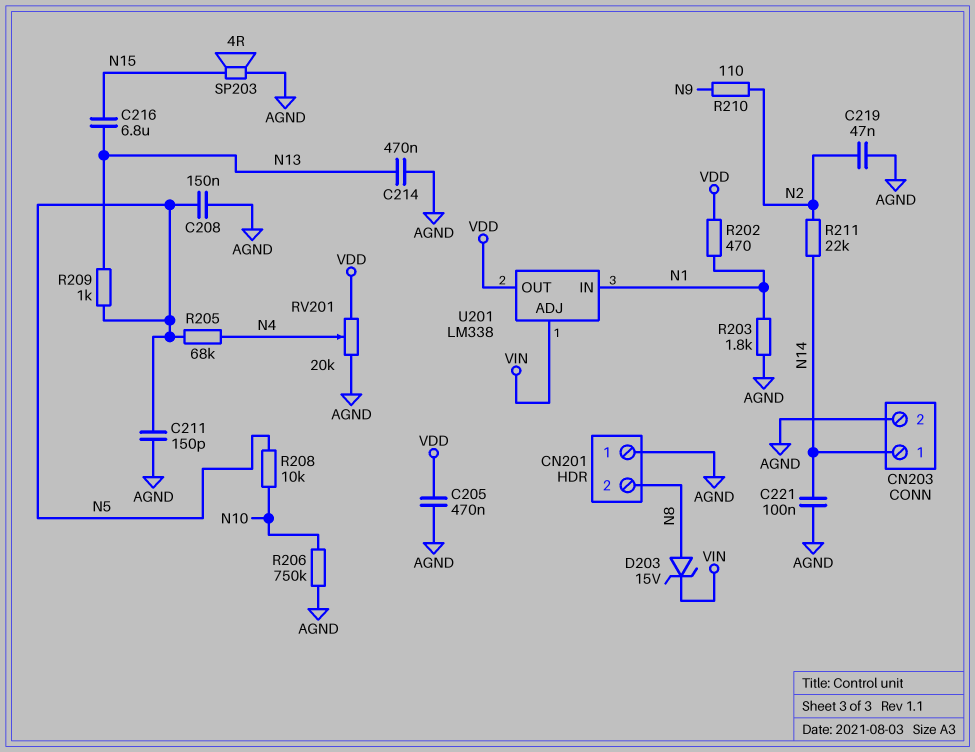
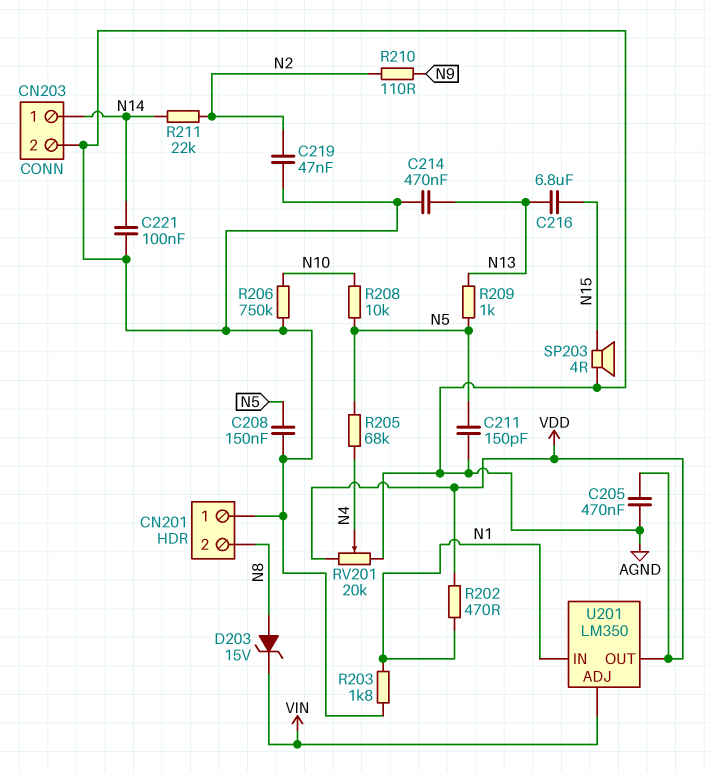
U201: LM338 -> LM350

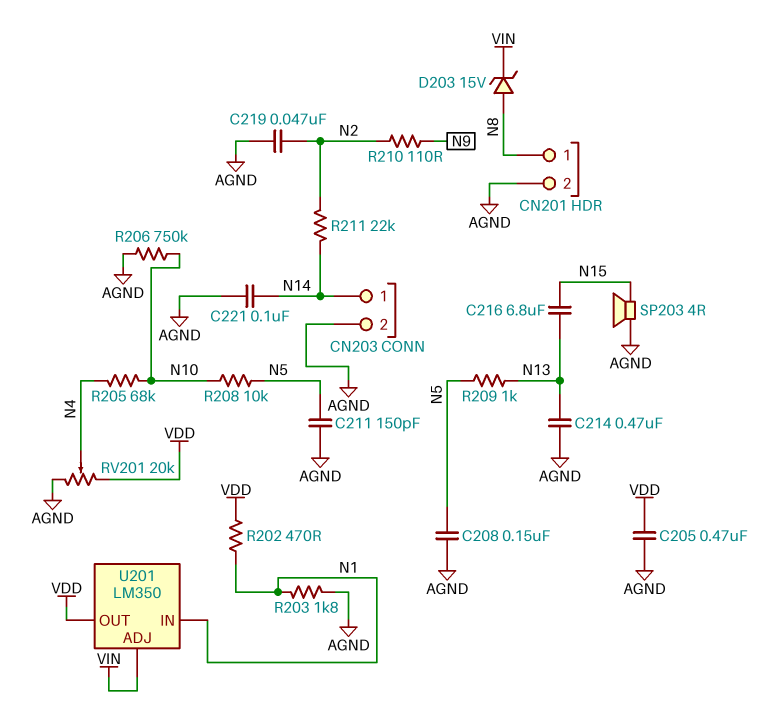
CN201 pin 1: AGND -> N8
CN201 pin 2: N8 -> AGND
R205: 68k (N4, N5) -> 68k (N4, N10)

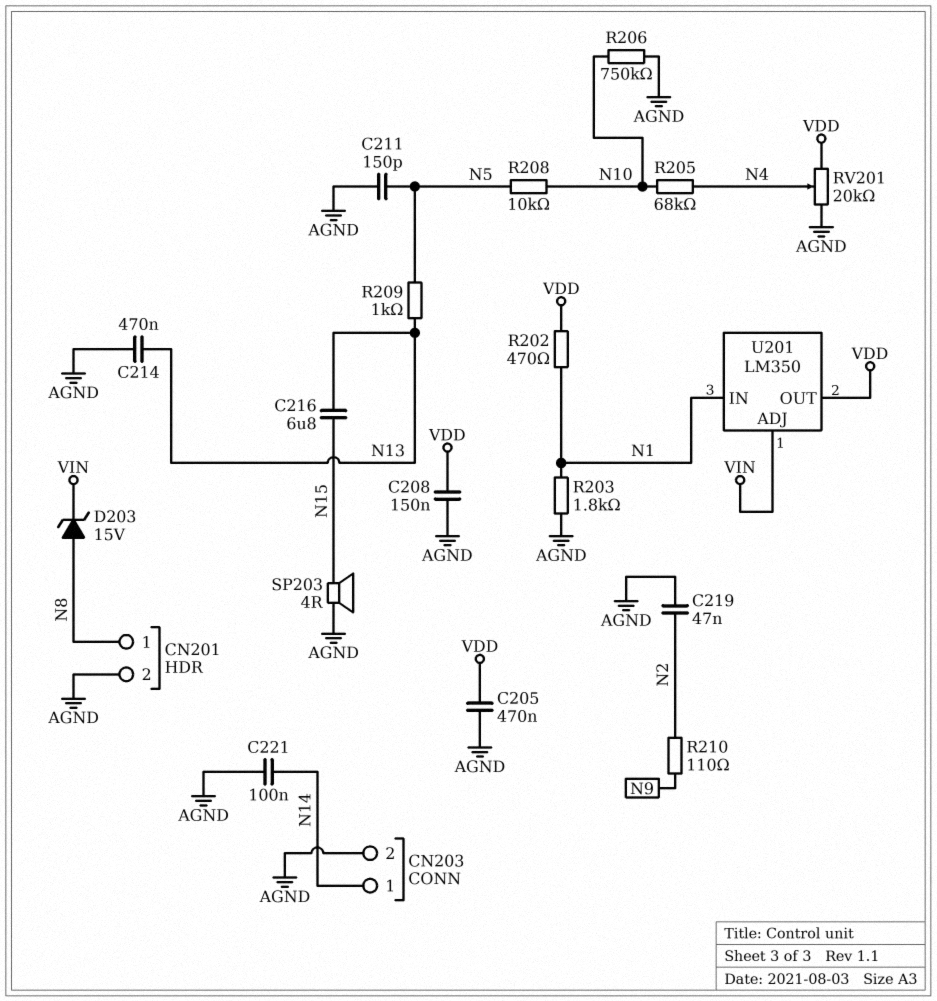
C208: 150nF (AGND, N5) -> 150nF (AGND, VDD)
R211: 22k (N2, N14) -> none

